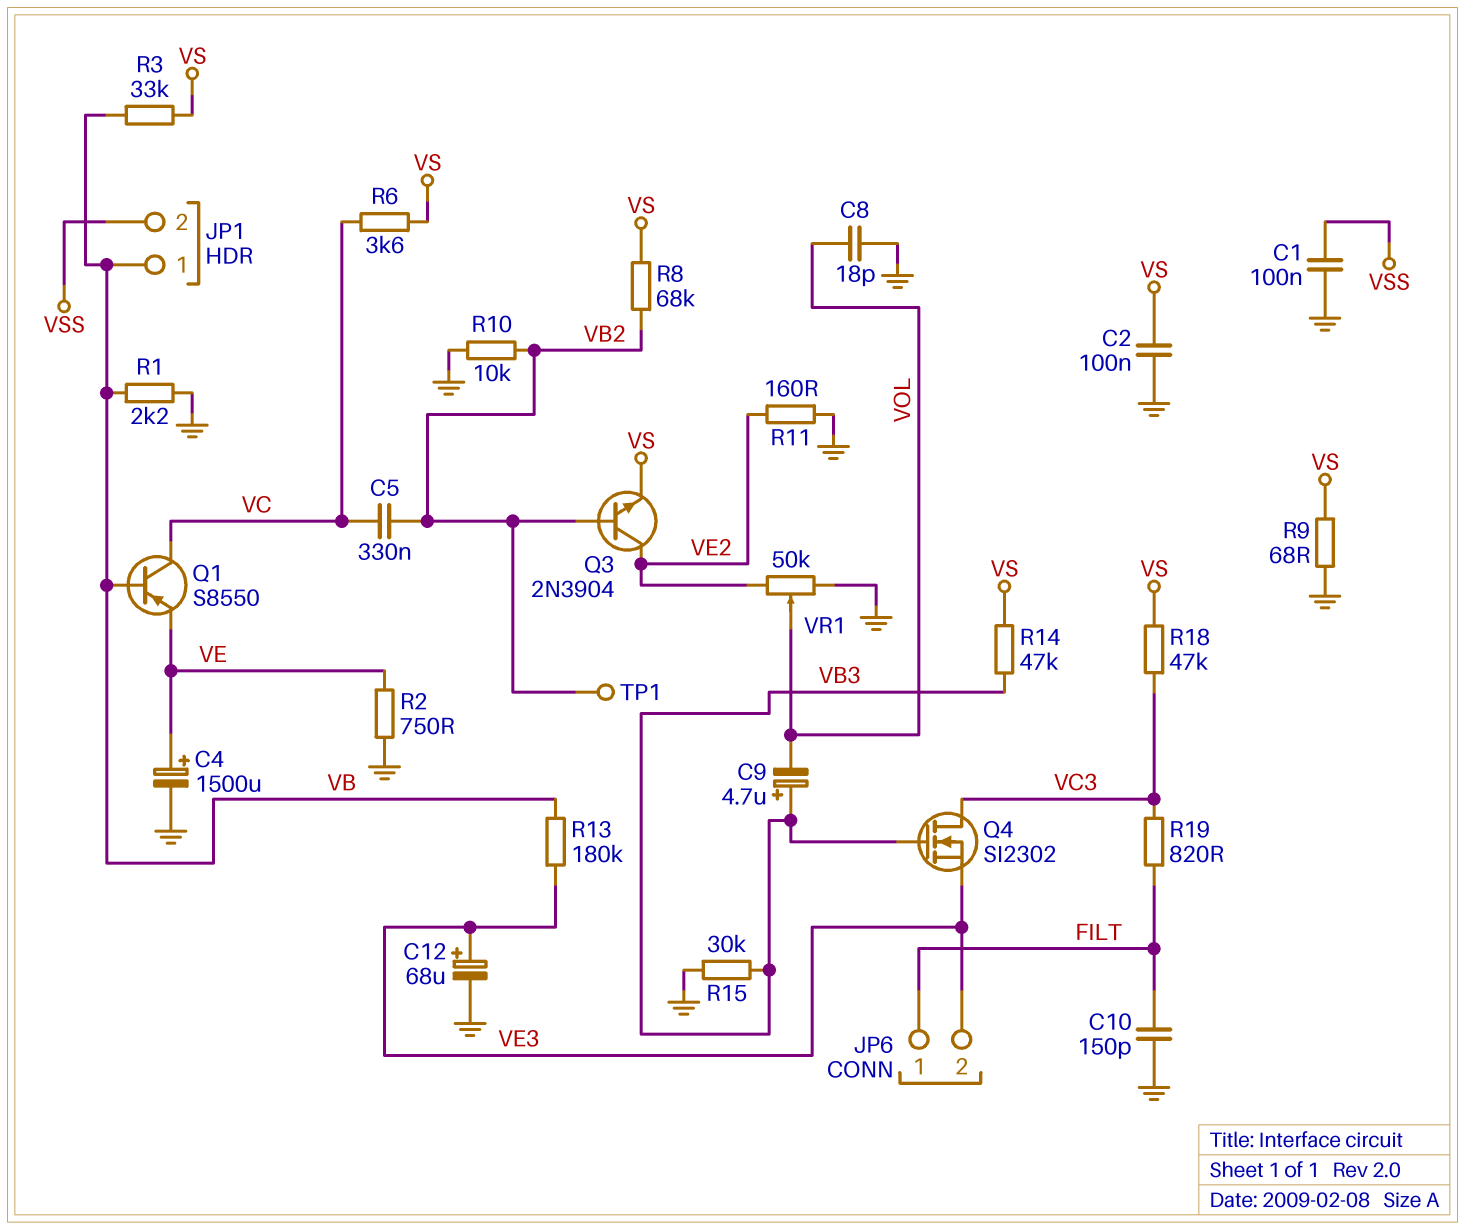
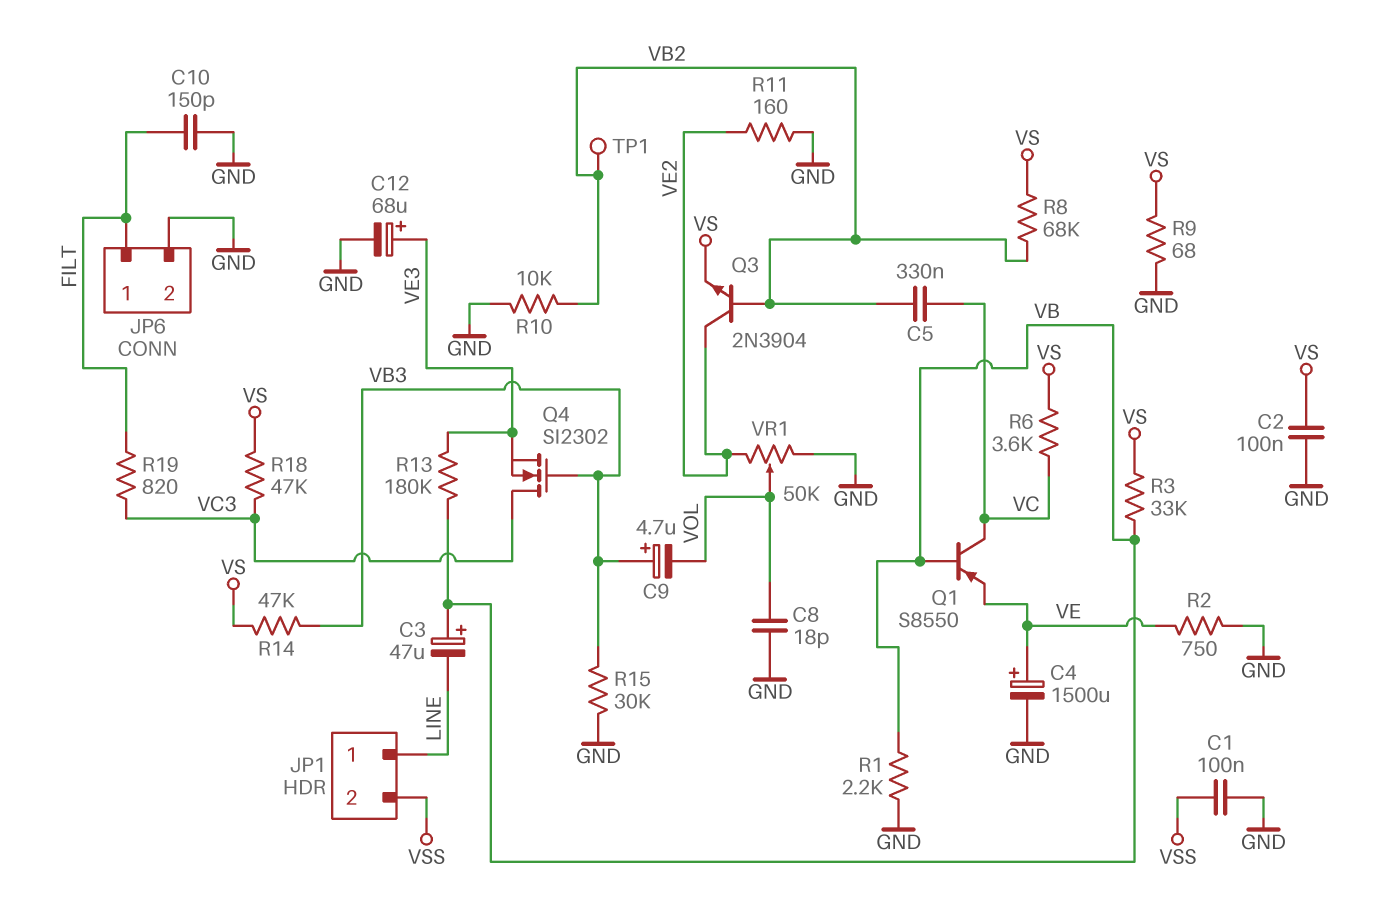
C3: none -> 47uF (plus VB, minus LINE)
JP1 pin 1: VB -> LINE
JP6 pin 2: VE3 -> GND

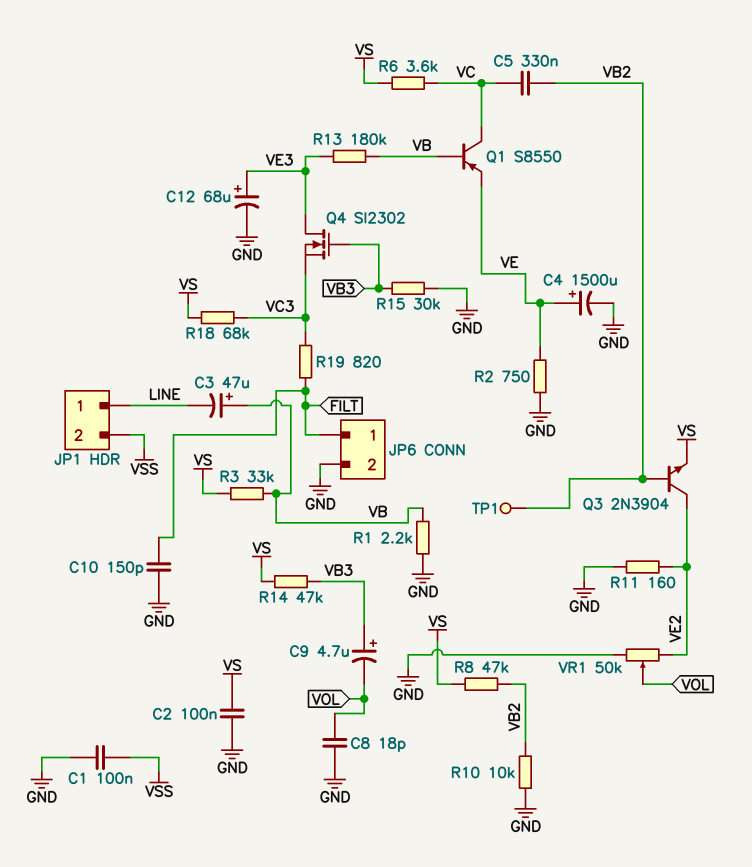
Q4: NMOS SI2302 (G VB3, D VC3, S VE3) -> NMOS SI2302 (G VB3, D VE3, S VC3)
R8: 68k (VB2, VS) -> 47k (VB2, VS)
R9: 68 (GND, VS) -> none
R18: 47k (VC3, VS) -> 68k (VC3, VS)

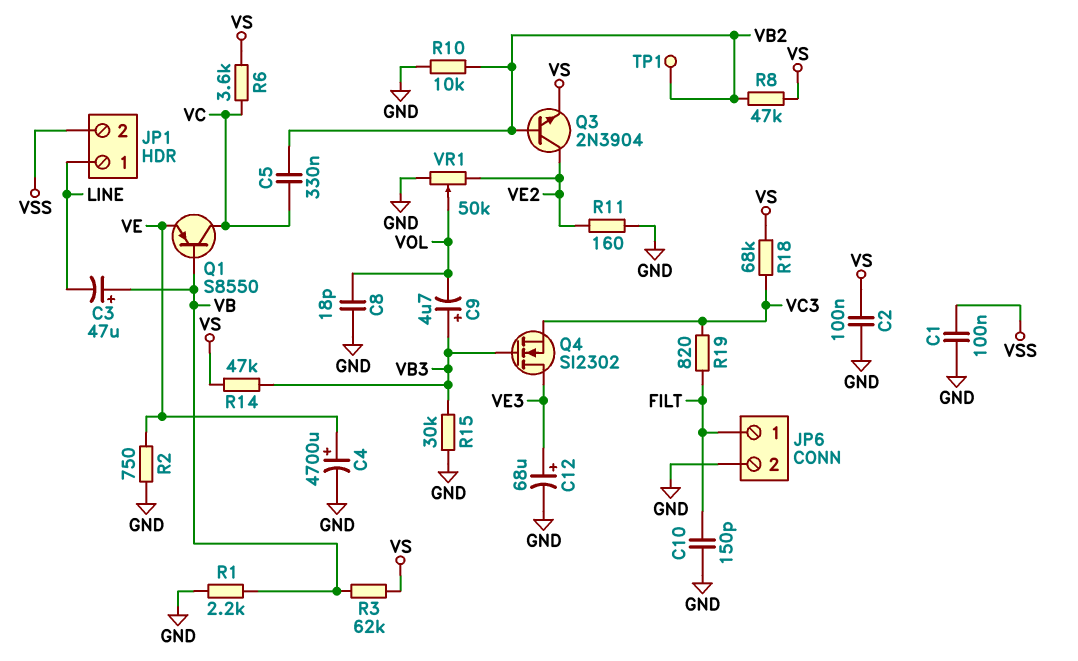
C4: 1500uF (plus VE, minus GND) -> 4700uF (plus VE, minus GND)
R3: 33k (VB, VS) -> 62k (VB, VS)
R13: 180k (VB, VE3) -> none

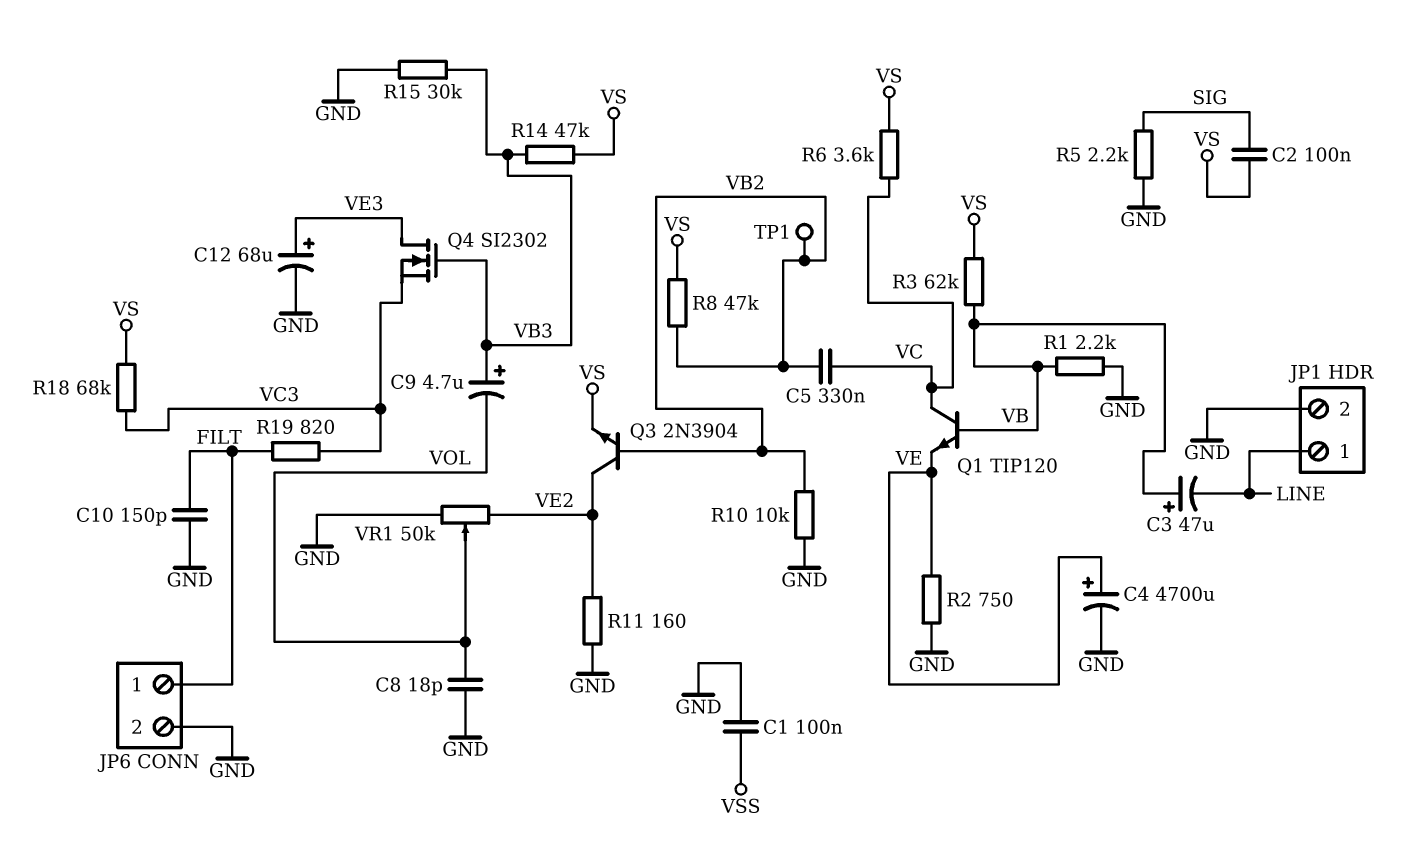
C2: 100nF (GND, VS) -> 100nF (SIG, VS)
JP1 pin 2: VSS -> GND
Q1: PNP S8550 (B VB, C VC, E VE) -> NPN TIP120 (B VB, C VC, E VE)
R5: none -> 2.2k (GND, SIG)

